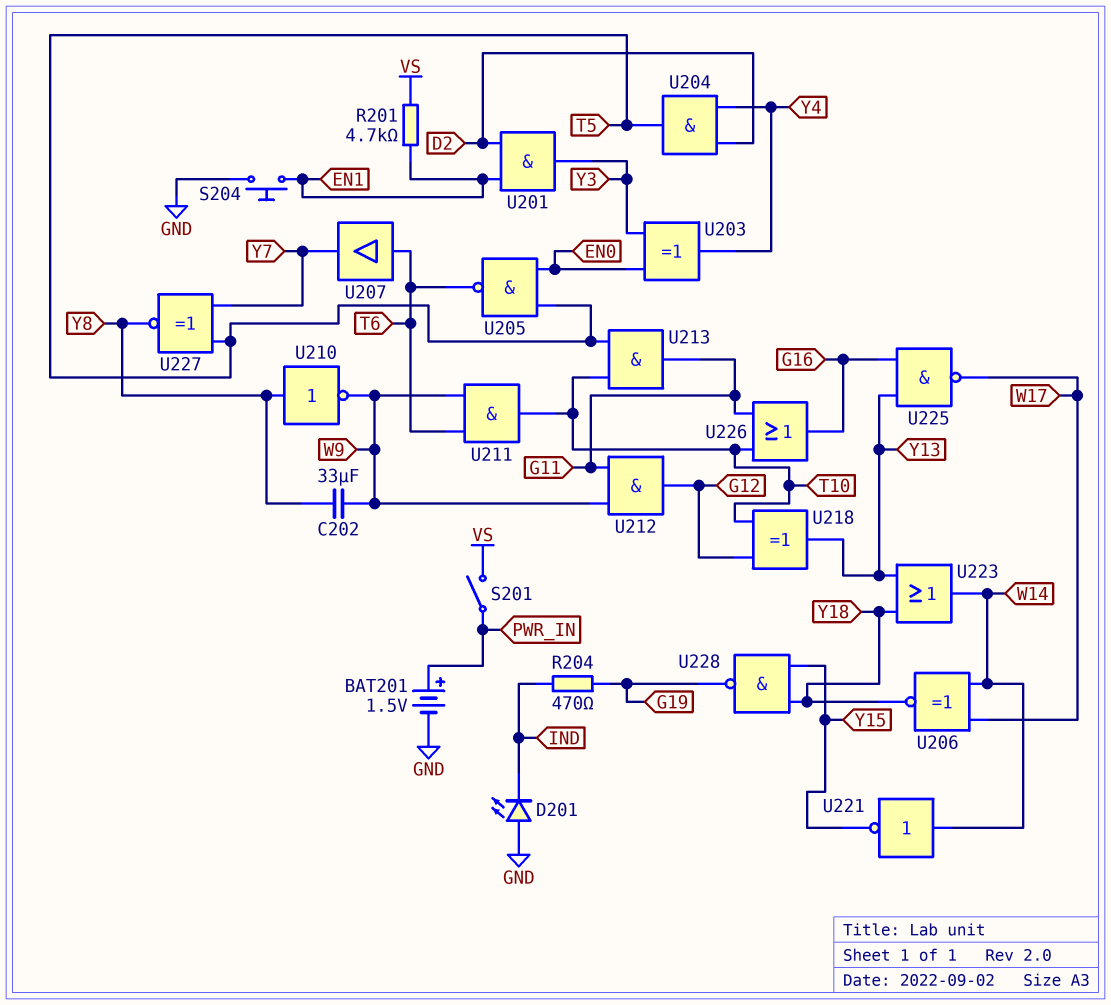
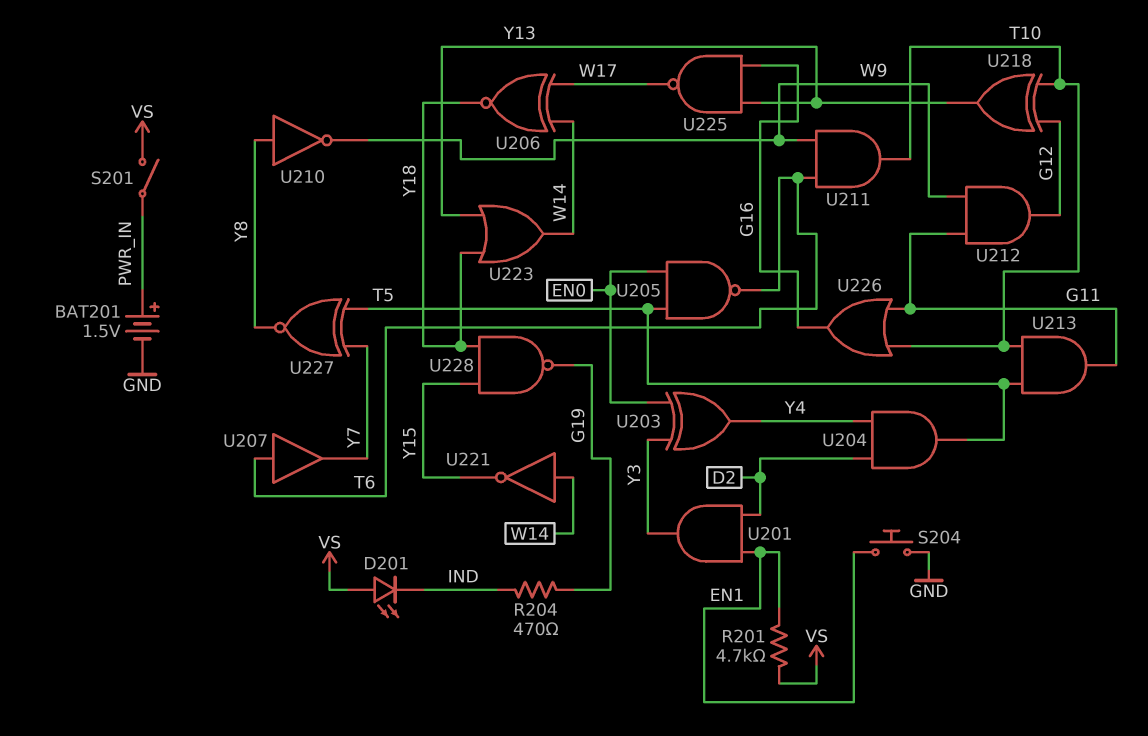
C202: 33uF (W9, Y8) -> none
D201: LED (A GND, K IND) -> LED (A VS, K IND)

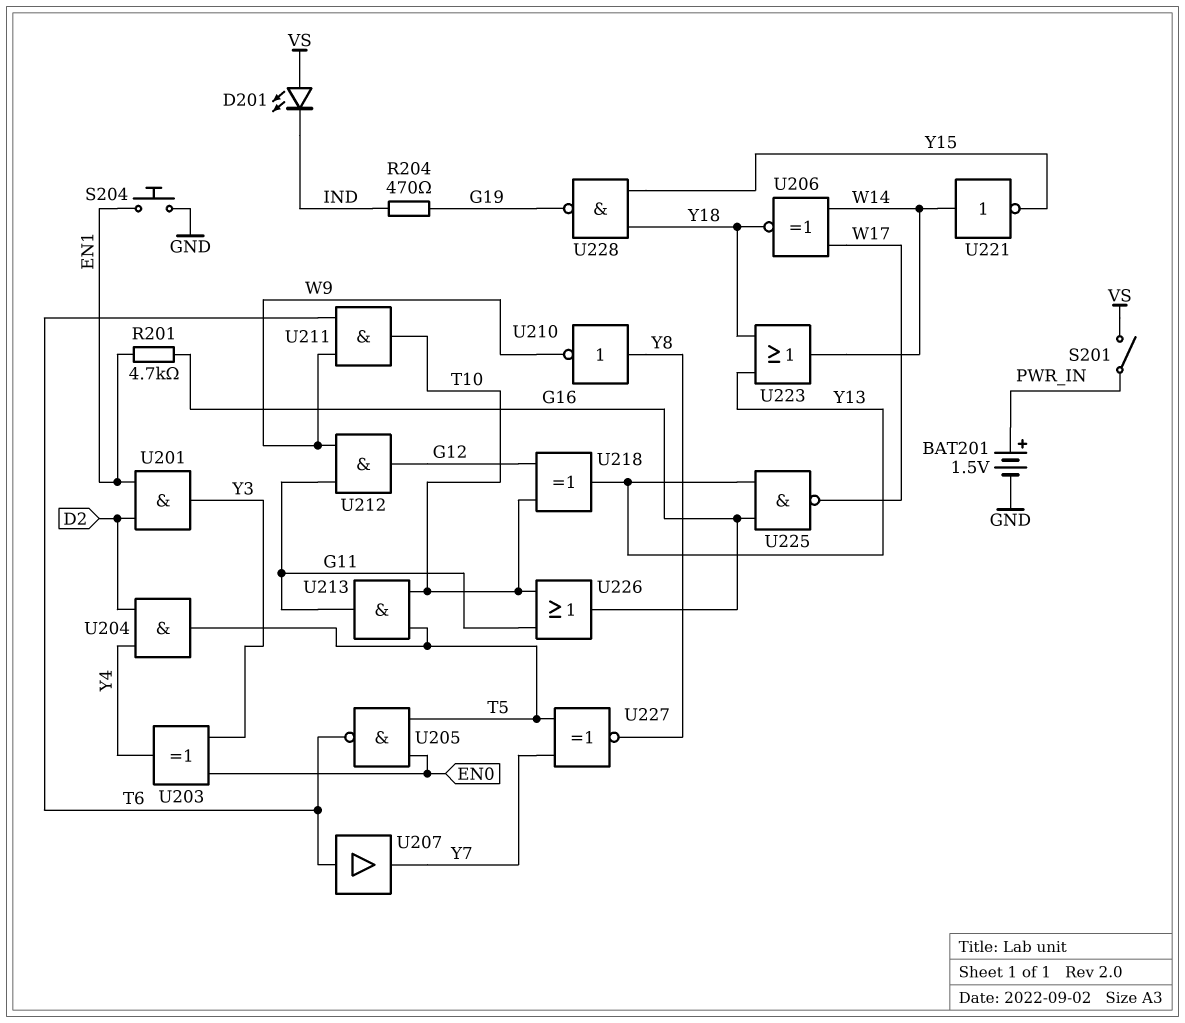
R201: 4.7k (EN1, VS) -> 4.7k (EN1, G16)

